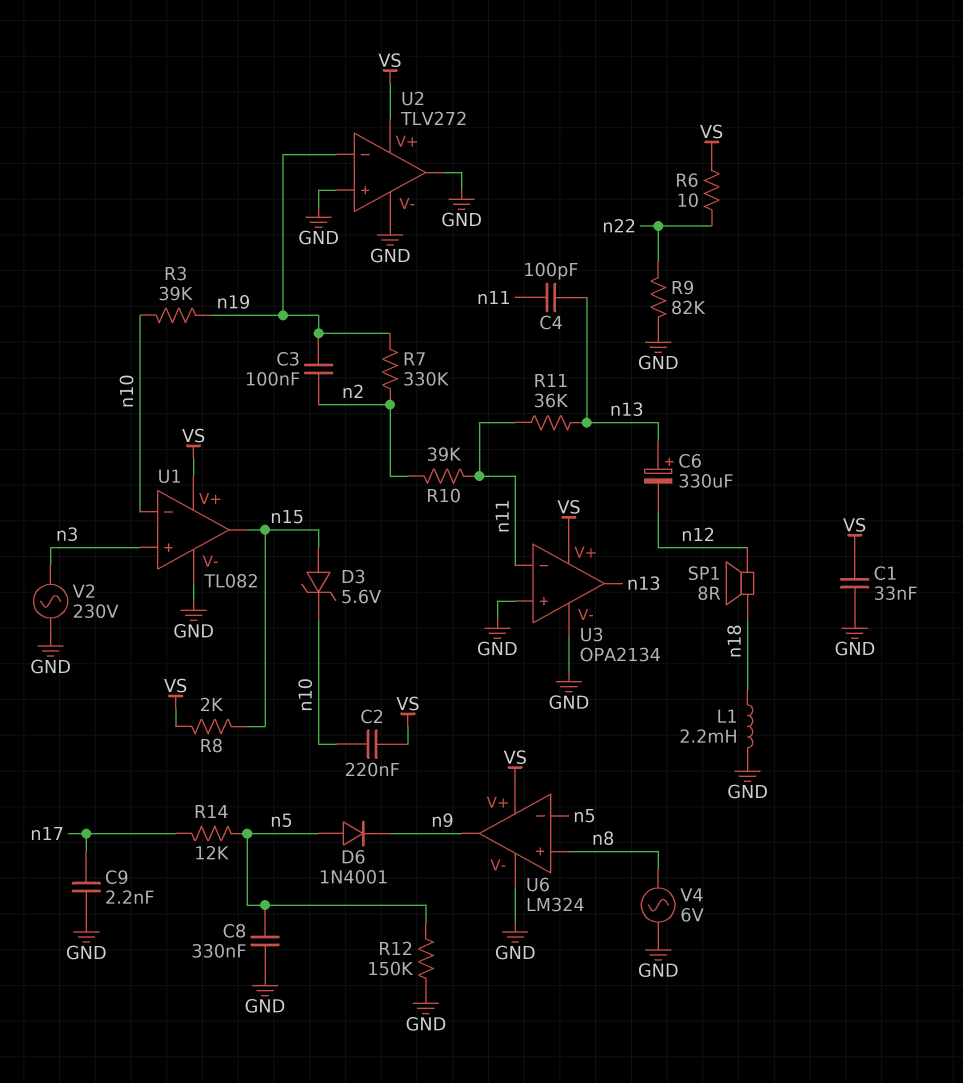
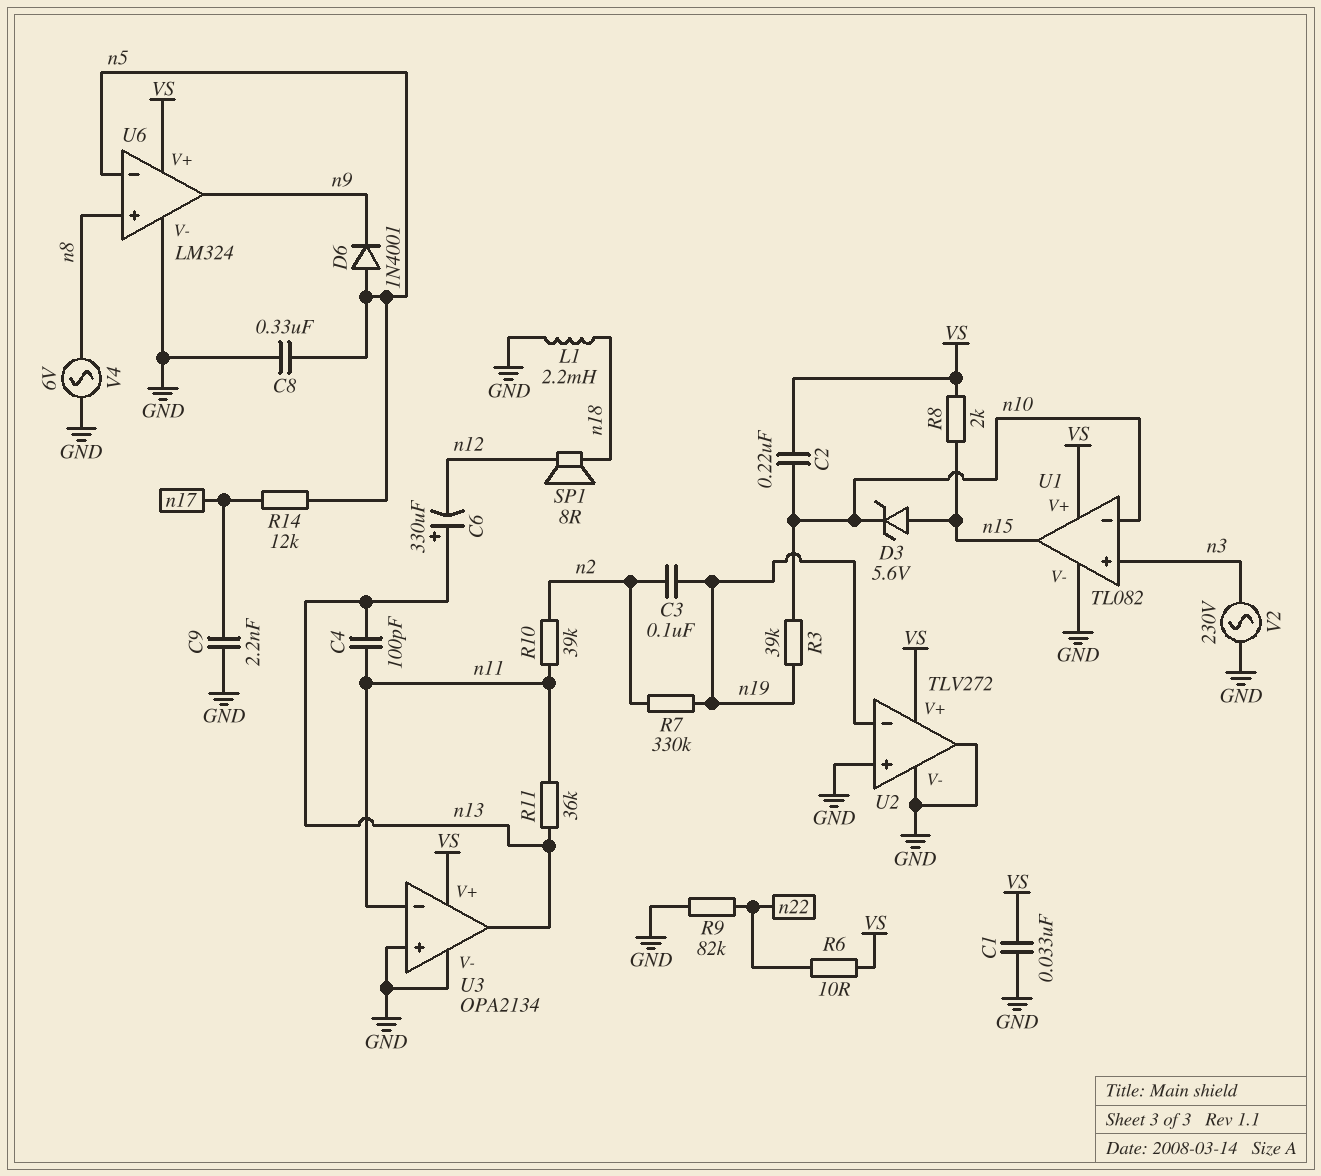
R12: 150k (GND, n5) -> none

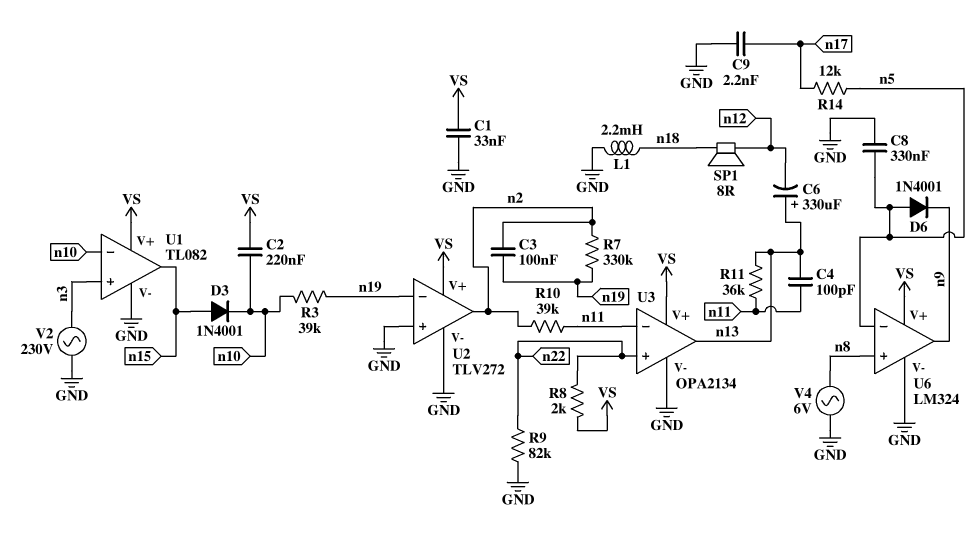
D3: zener 5.6V (A n15, K n10) -> diode 1N4001 (A n15, K n10)
R6: 10 (VS, n22) -> none
R8: 2k (VS, n15) -> 2k (VS, n22)
U2 pin out: GND -> n2
U3 pin in+: GND -> n22

